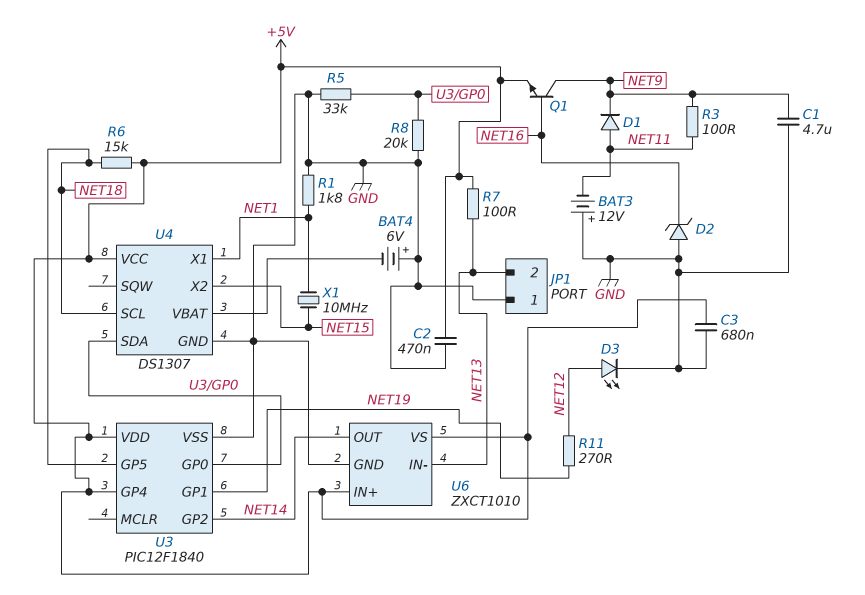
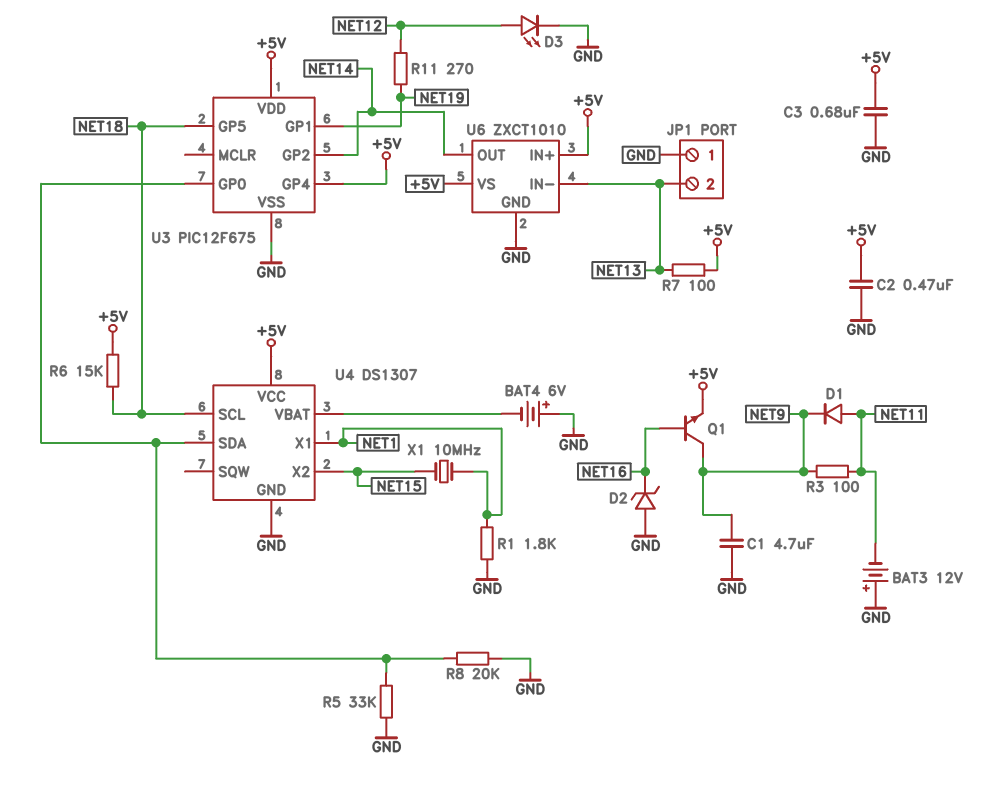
U3: PIC12F1840 -> PIC12F675

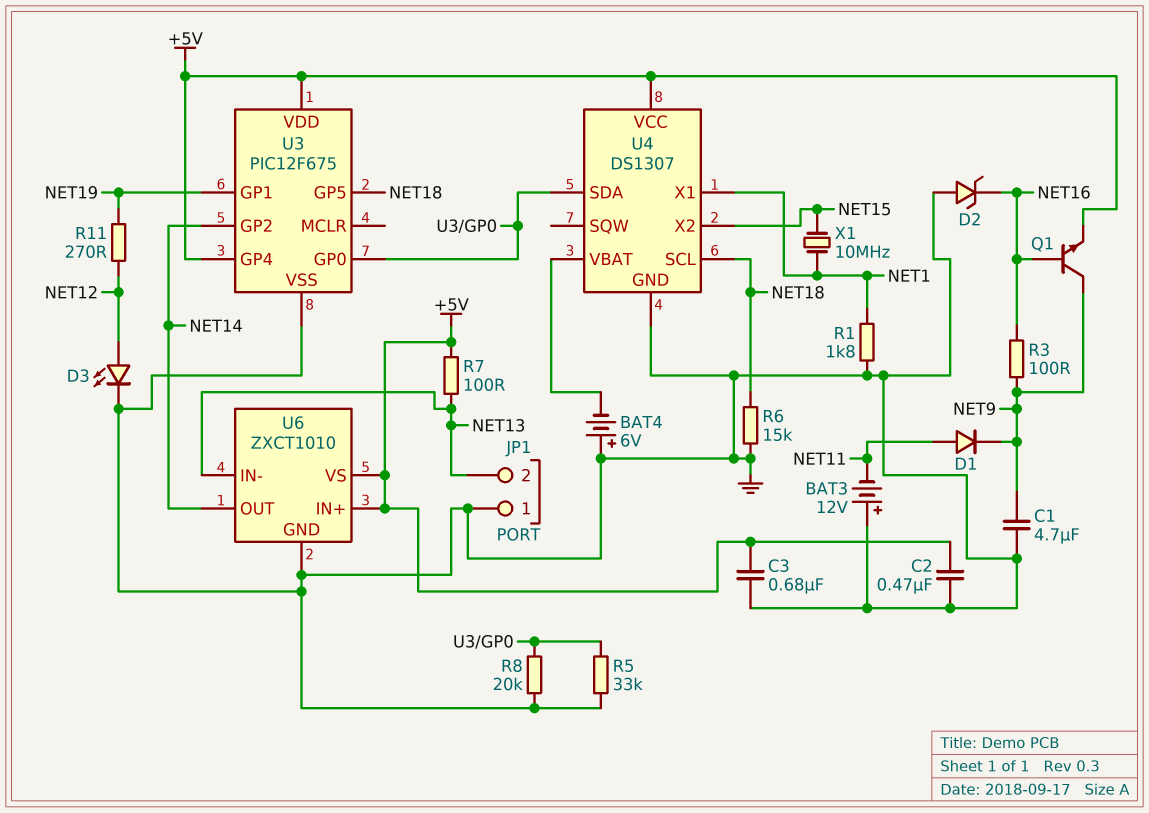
R3: 100 (NET9, NET11) -> 100 (NET9, NET16)
R6: 15k (+5V, NET18) -> 15k (GND, NET18)

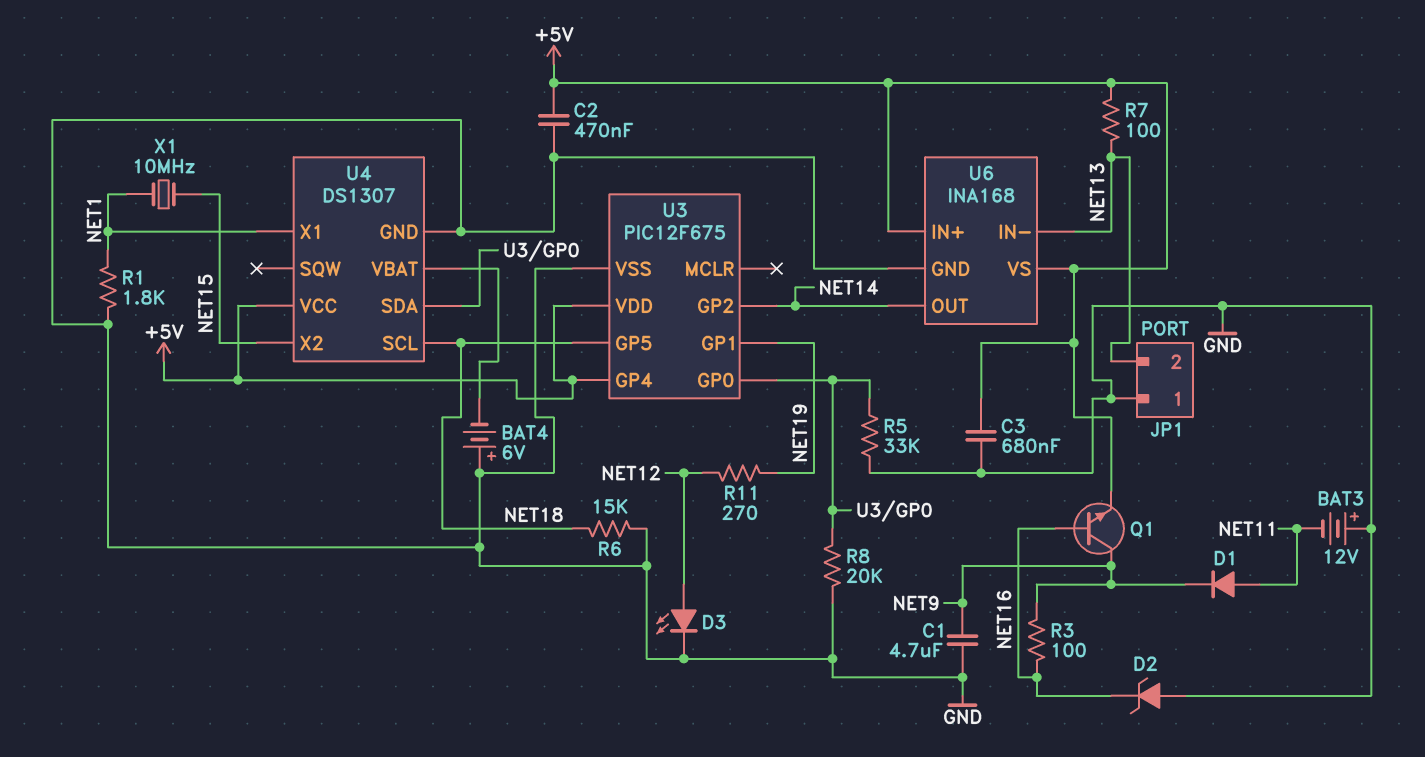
U6: ZXCT1010 -> INA168

